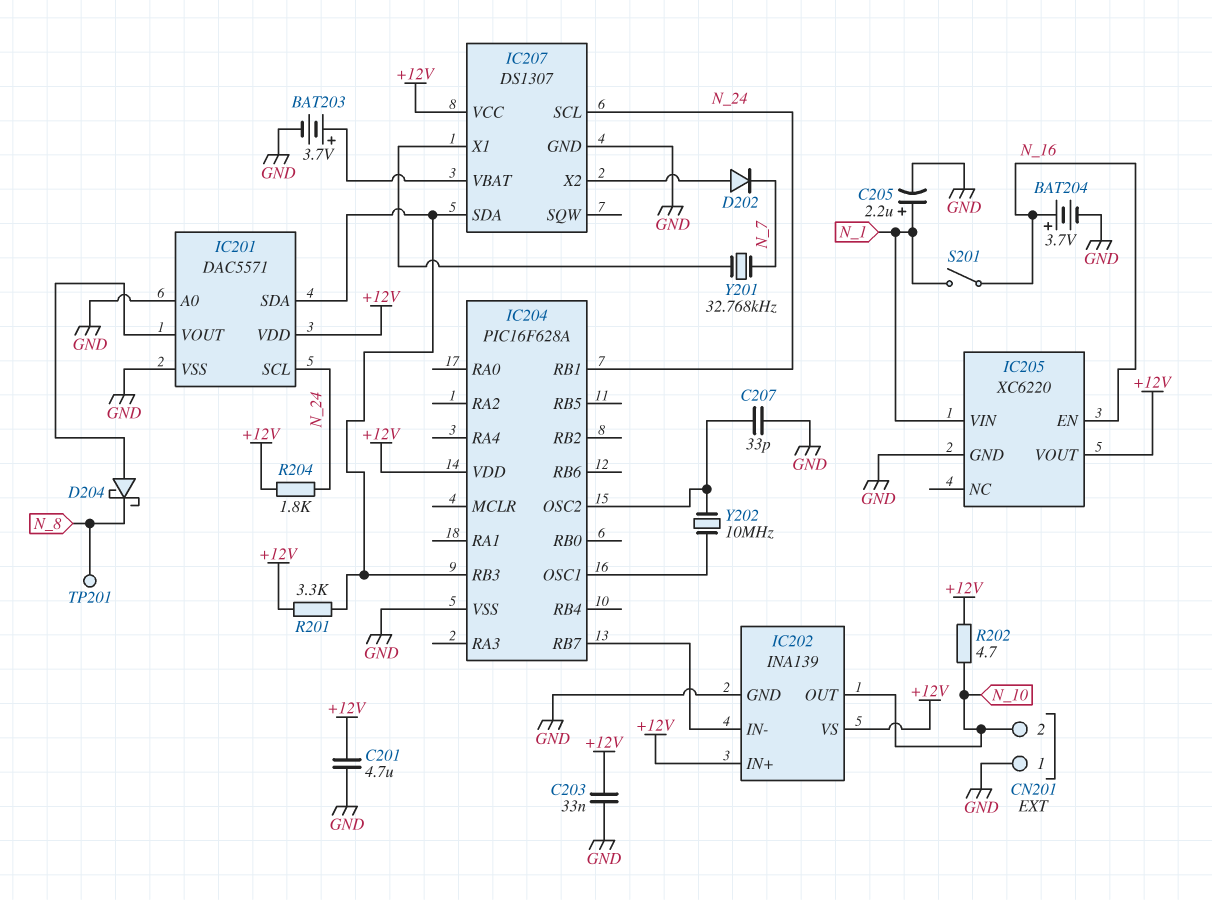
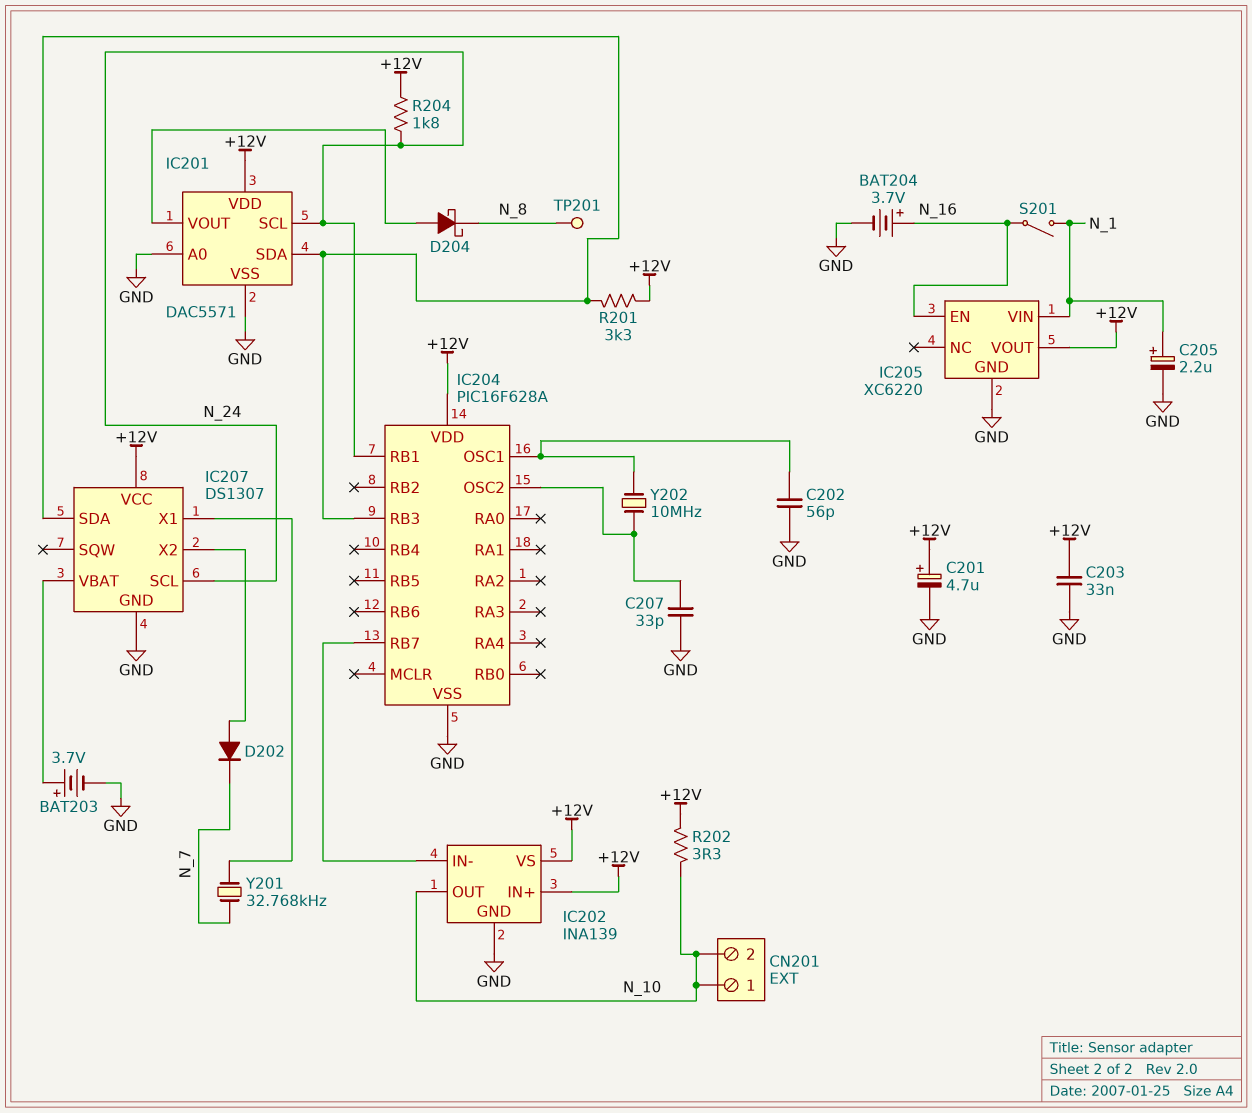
C201: 4.7uF (+12V, GND) -> 4.7uF (plus +12V, minus GND)
C202: none -> 56pF (GND, IC204/OSC1)
CN201 pin 1: GND -> N_10
R202: 4.7 (+12V, N_10) -> 3.3 (+12V, N_10)

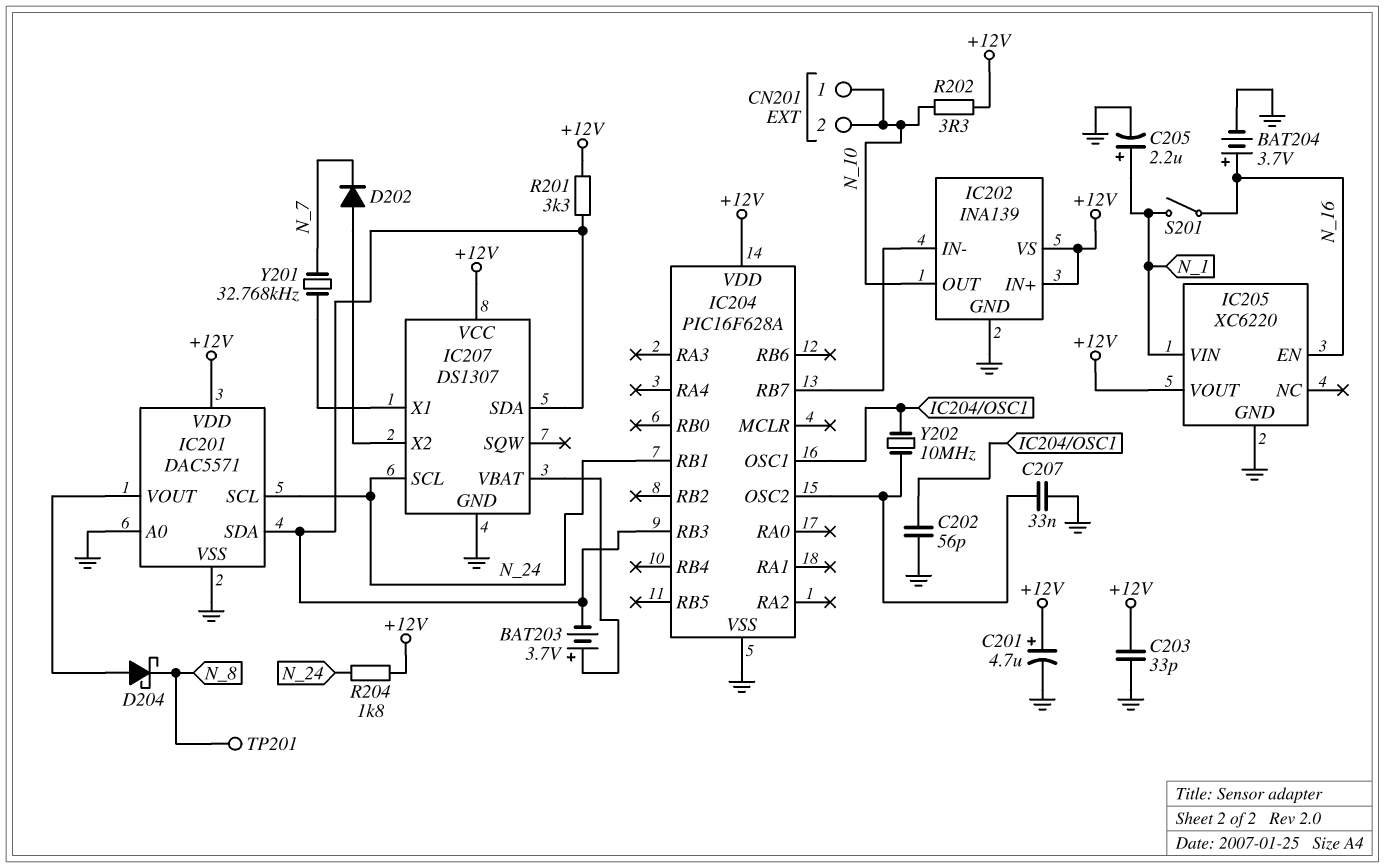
BAT203: 3.7V (plus IC207/VBAT, minus GND) -> 3.7V (plus IC207/VBAT, minus IC201/SDA)
C203: 33nF (+12V, GND) -> 33pF (+12V, GND)
C207: 33pF (GND, IC204/OSC2) -> 33nF (GND, IC204/OSC2)

